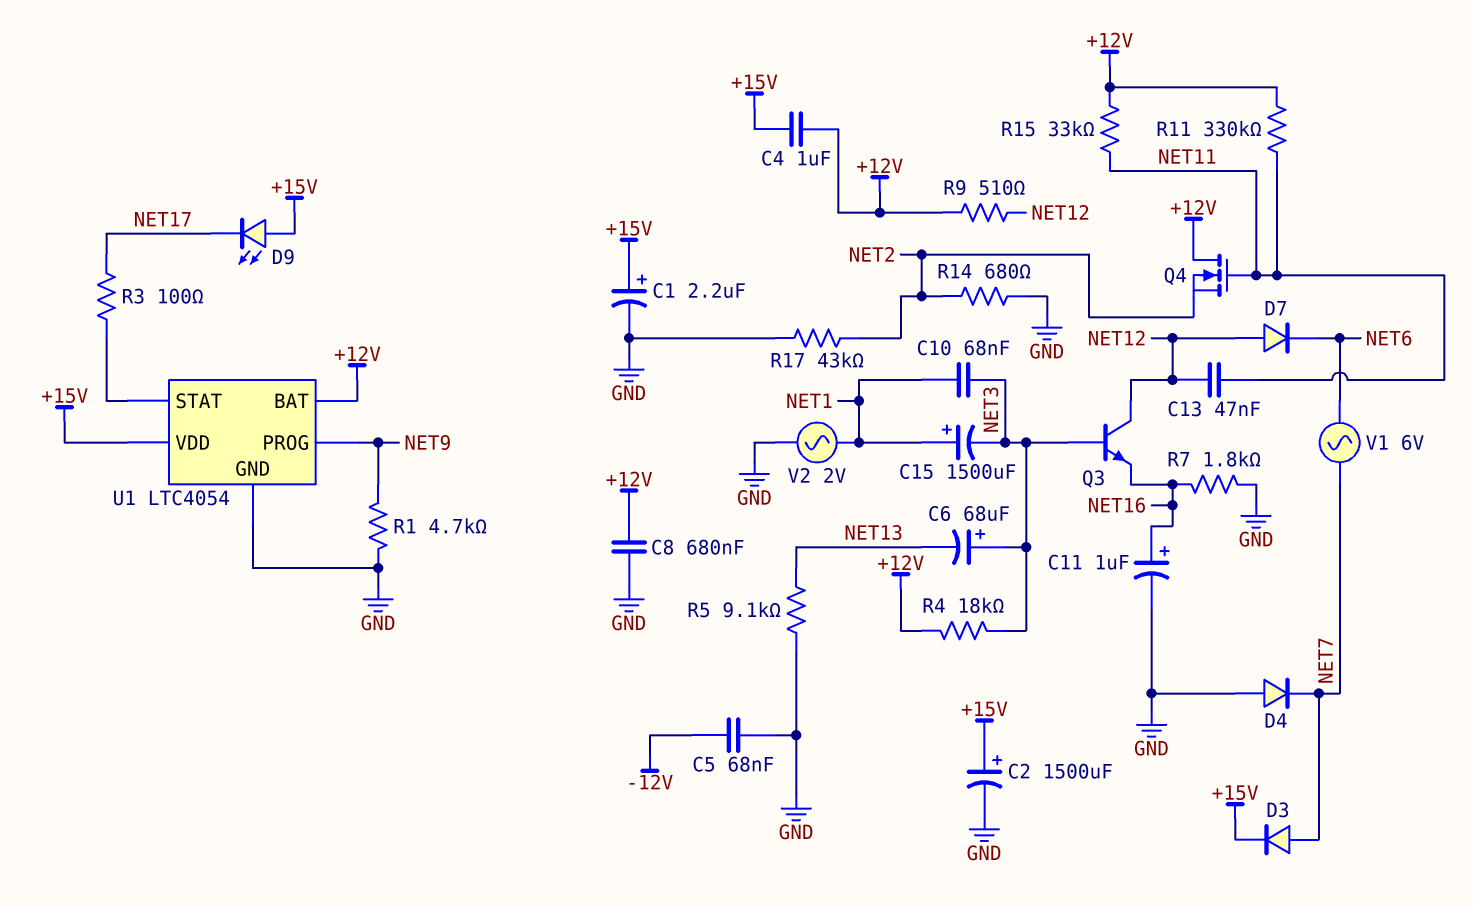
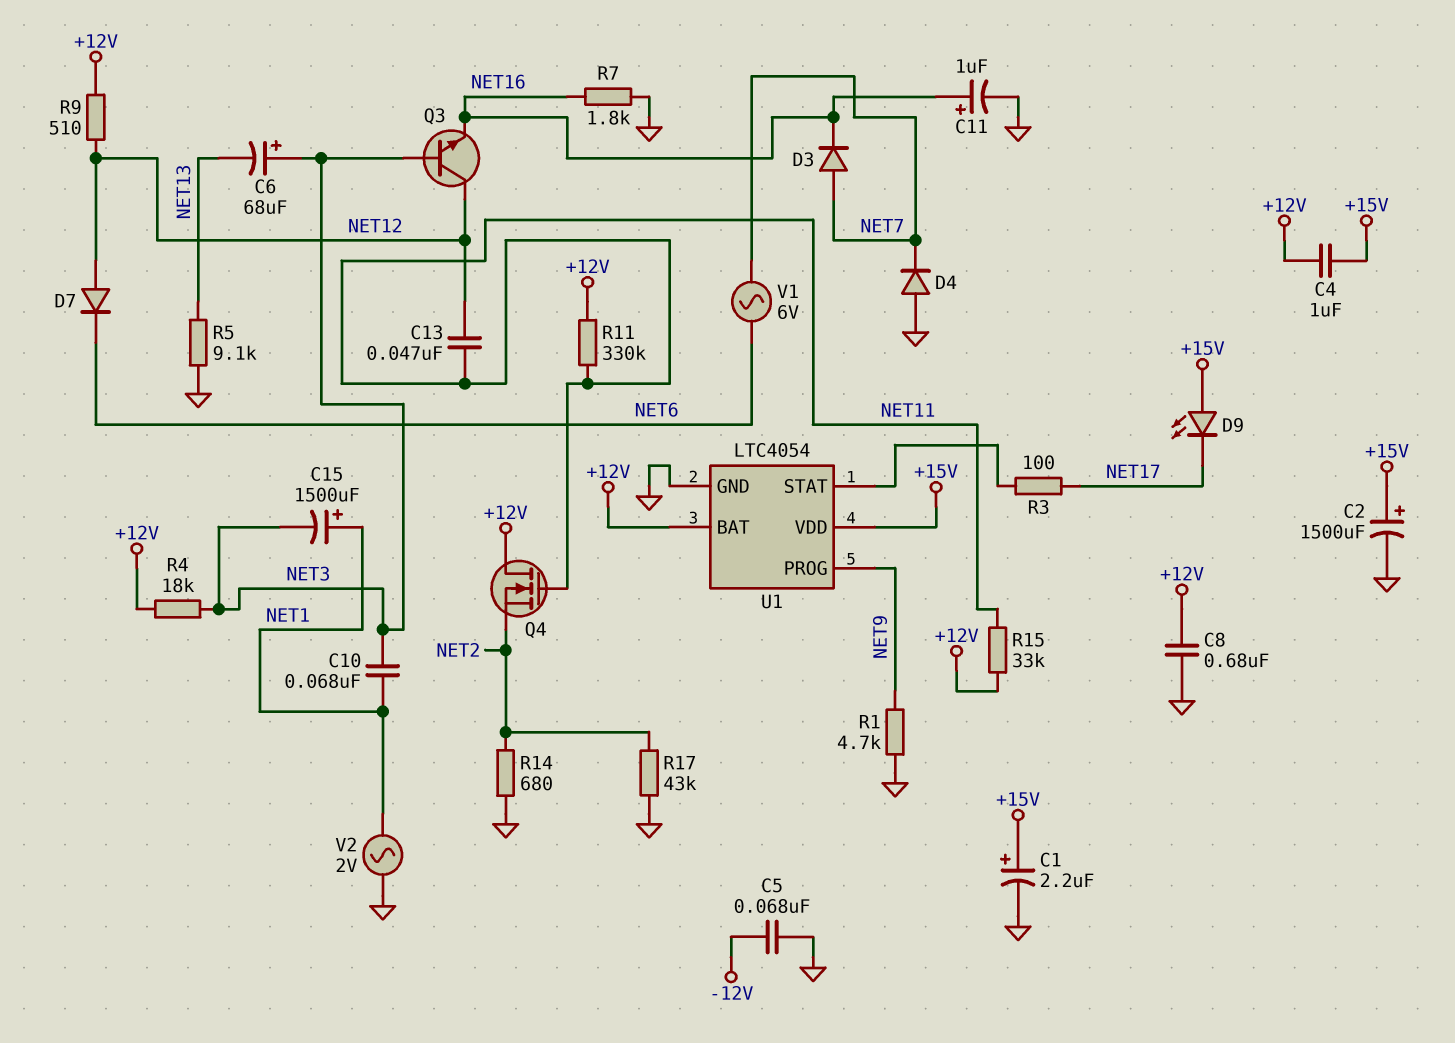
D3: diode (A NET7, K +15V) -> diode (A NET7, K NET16)

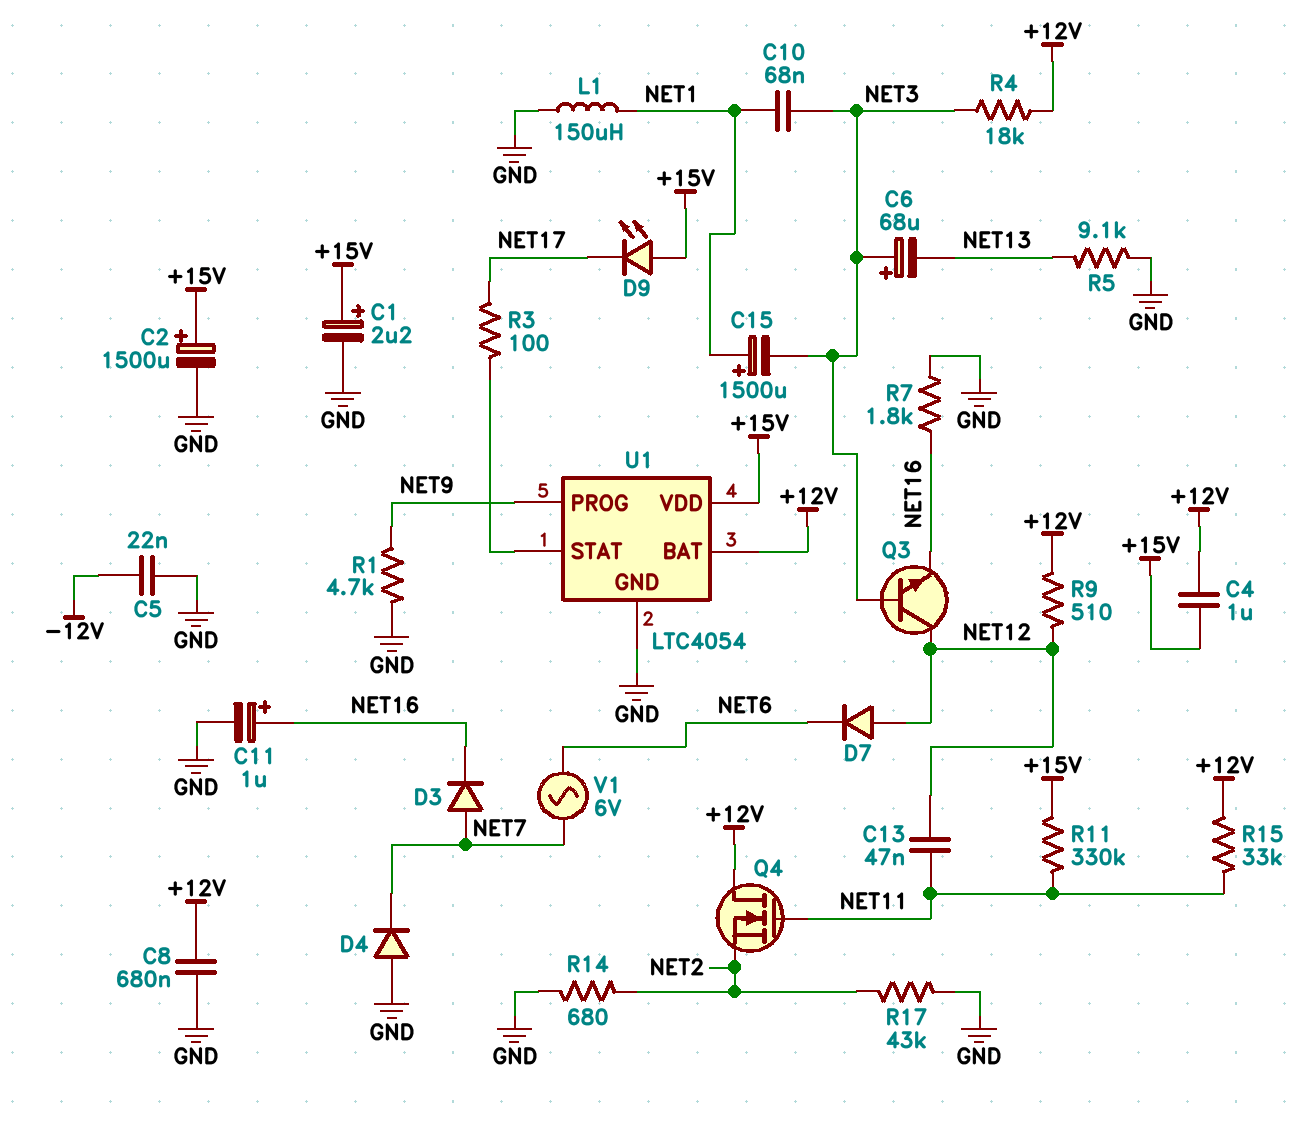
C5: 68nF (-12V, GND) -> 22nF (-12V, GND)
L1: none -> 150uH (GND, NET1)
R11: 330k (+12V, NET11) -> 330k (+15V, NET11)
V2: AC 2V (GND, NET1) -> none

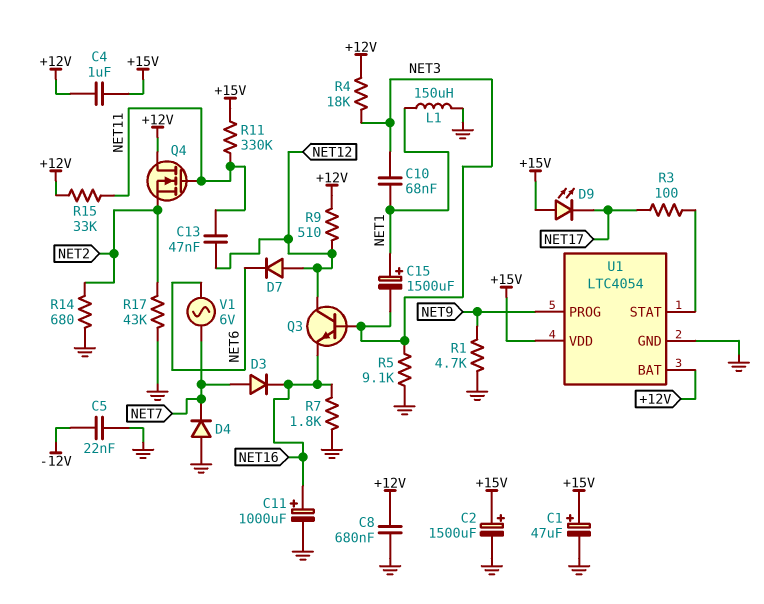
C1: 2.2uF (plus +15V, minus GND) -> 47uF (plus +15V, minus GND)
C6: 68uF (plus NET3, minus NET13) -> none
C11: 1uF (plus NET16, minus GND) -> 1000uF (plus NET16, minus GND)
R5: 9.1k (GND, NET13) -> 9.1k (GND, NET3)

